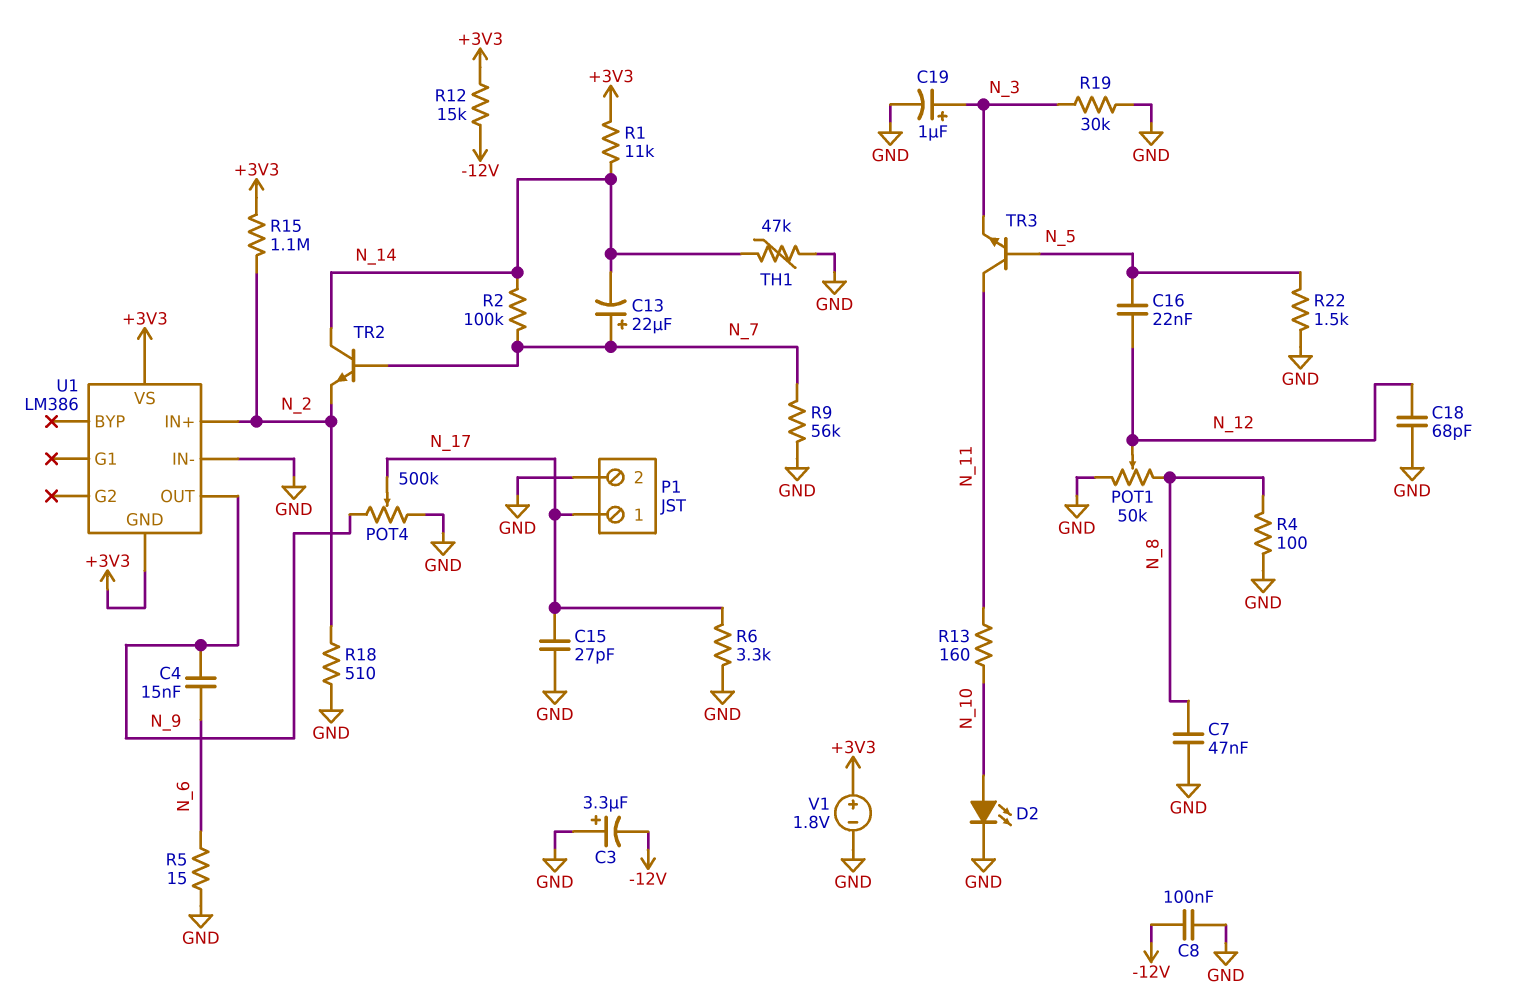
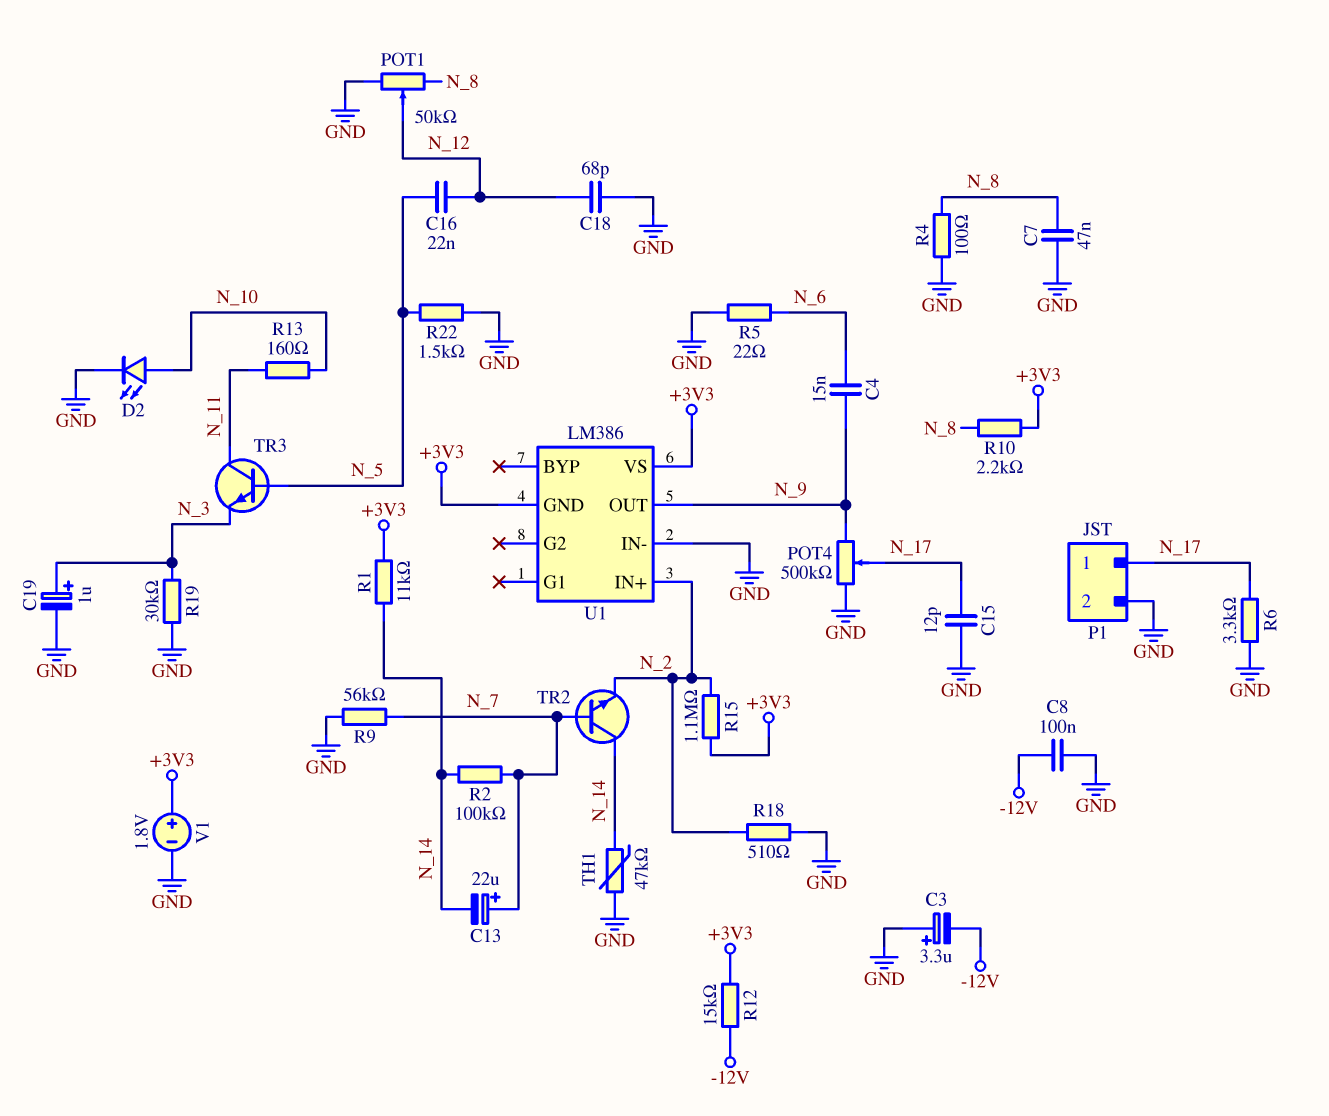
C15: 27pF (GND, N_17) -> 12pF (GND, N_17)
R5: 15 (GND, N_6) -> 22 (GND, N_6)
R10: none -> 2.2k (+3V3, N_8)

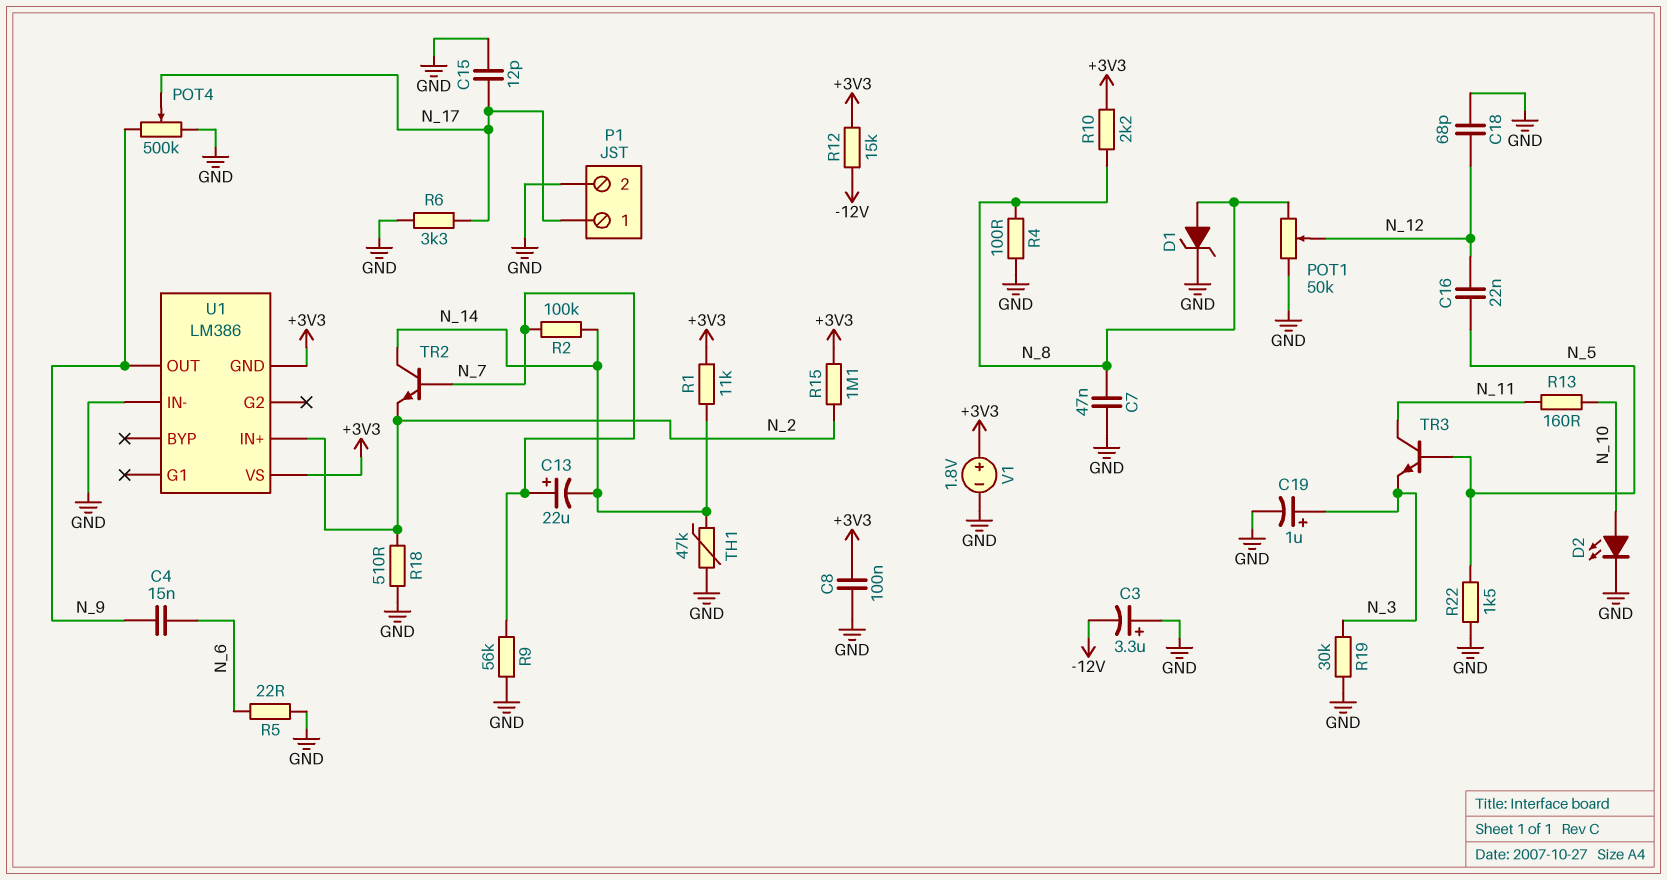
C8: 100nF (-12V, GND) -> 100nF (+3V3, GND)
D1: none -> zener (A N_8, K GND)

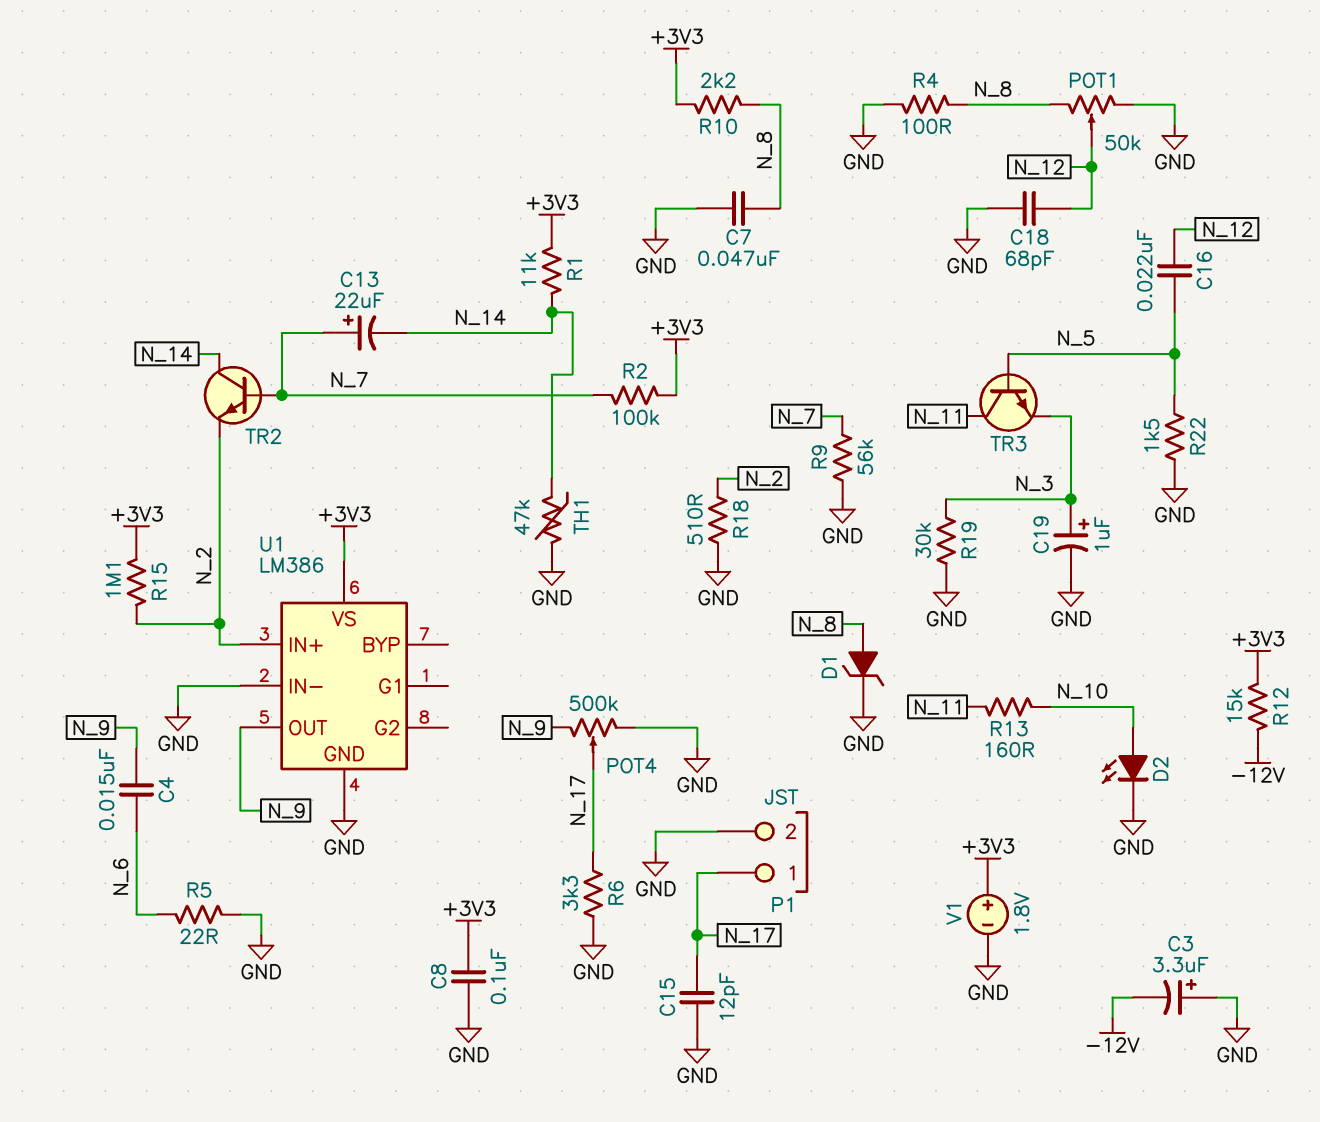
R2: 100k (N_7, N_14) -> 100k (+3V3, N_7)
U1 pin GND: +3V3 -> GND

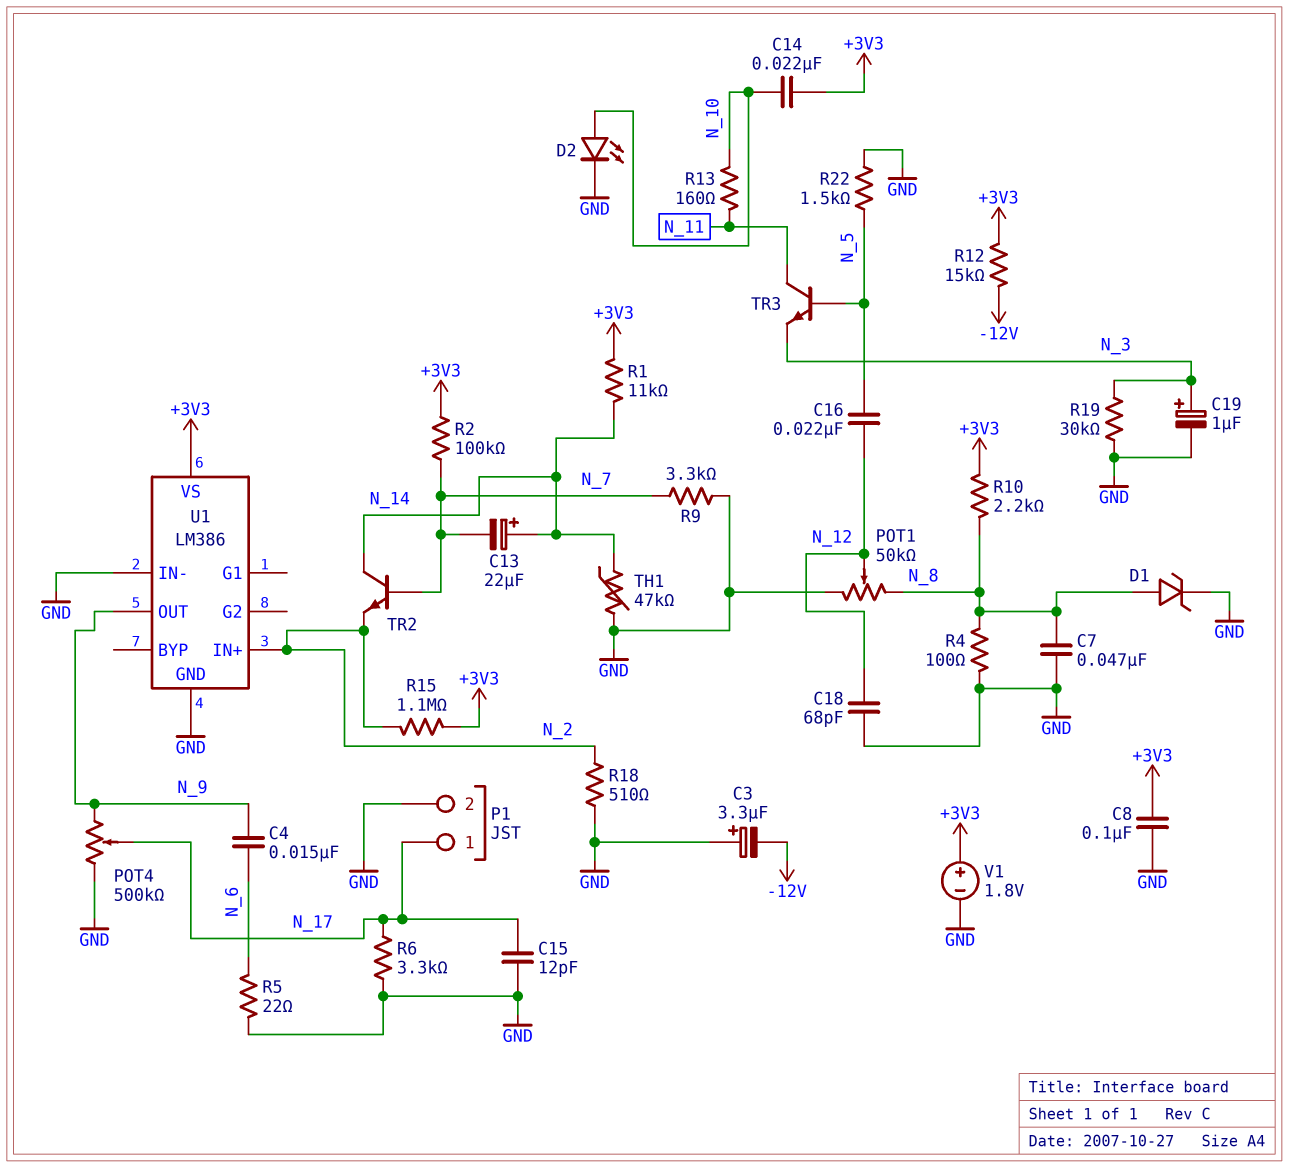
C13: 22uF (plus N_7, minus N_14) -> 22uF (plus N_14, minus N_7)
C14: none -> 22nF (+3V3, N_10)
R9: 56k (GND, N_7) -> 3.3k (GND, N_7)

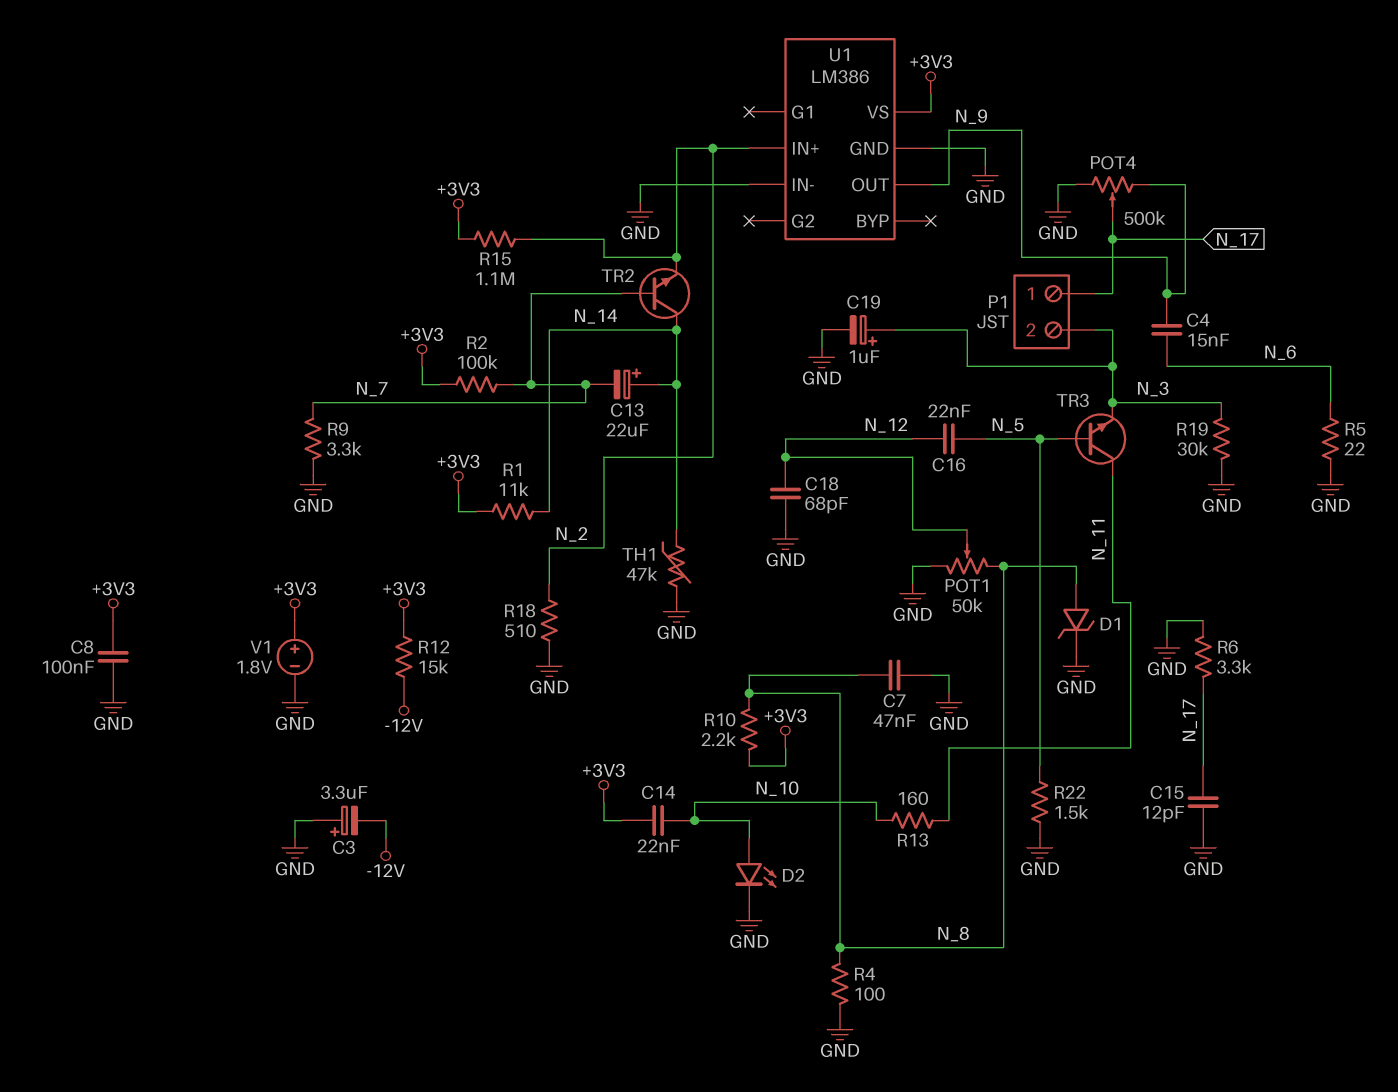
P1 pin 2: GND -> N_3

